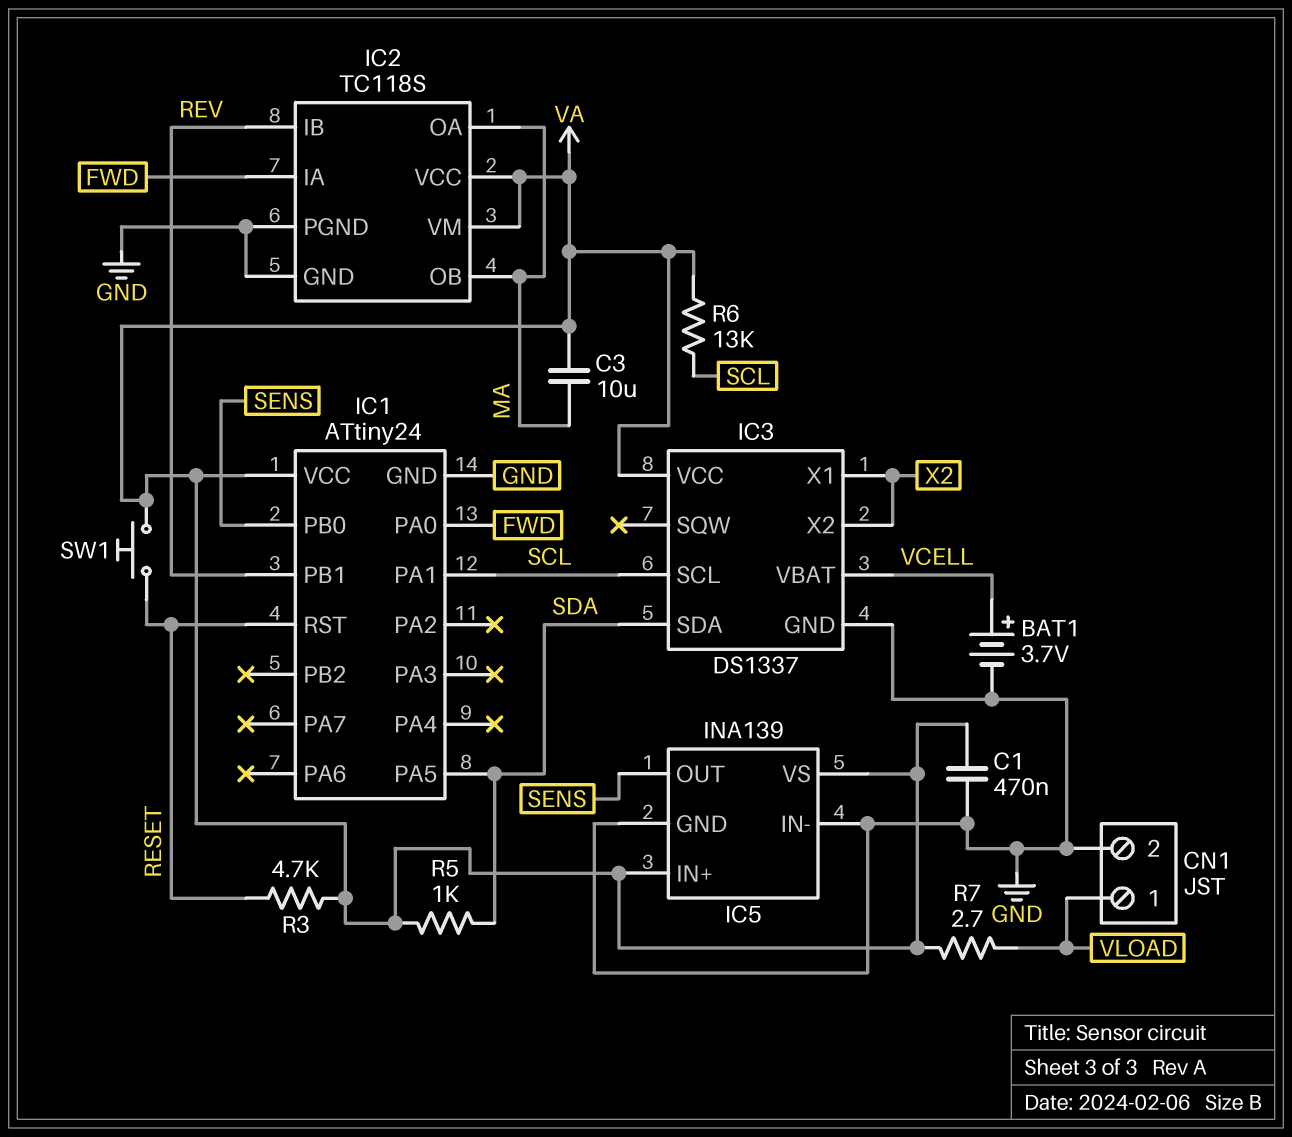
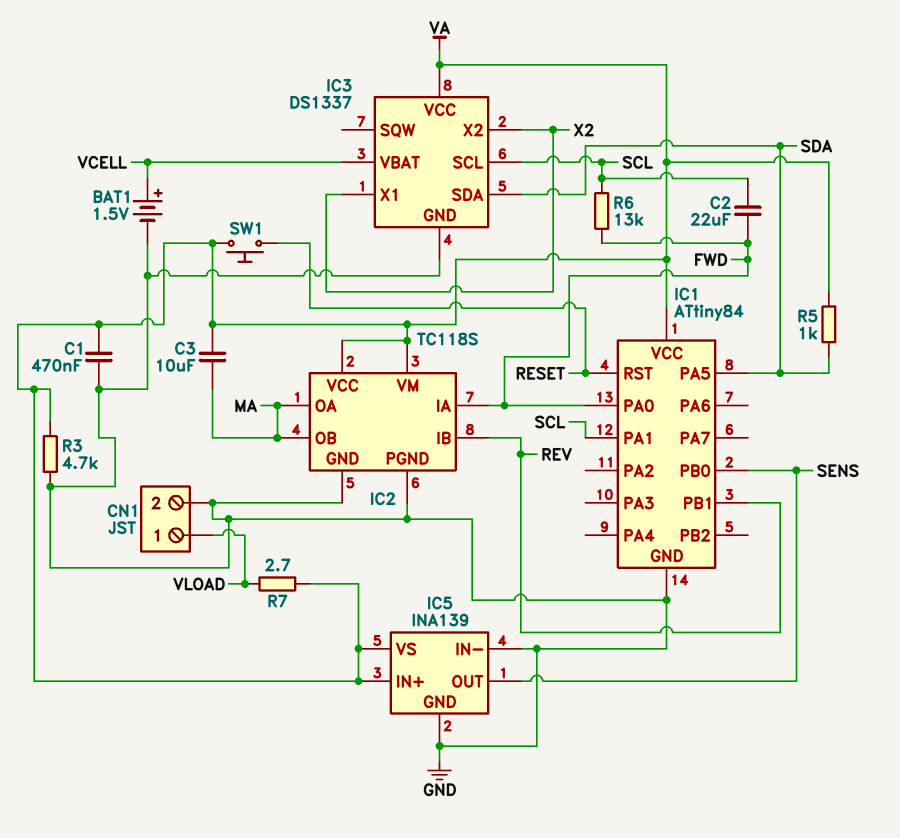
BAT1: 3.7V (plus VCELL, minus GND) -> 1.5V (plus VCELL, minus GND)
C2: none -> 22uF (FWD, SCL)
IC1: ATtiny24 -> ATtiny84
R3: 4.7k (RESET, VA) -> 4.7k (GND, VA)
R6: 13k (SCL, VA) -> 13k (FWD, SCL)

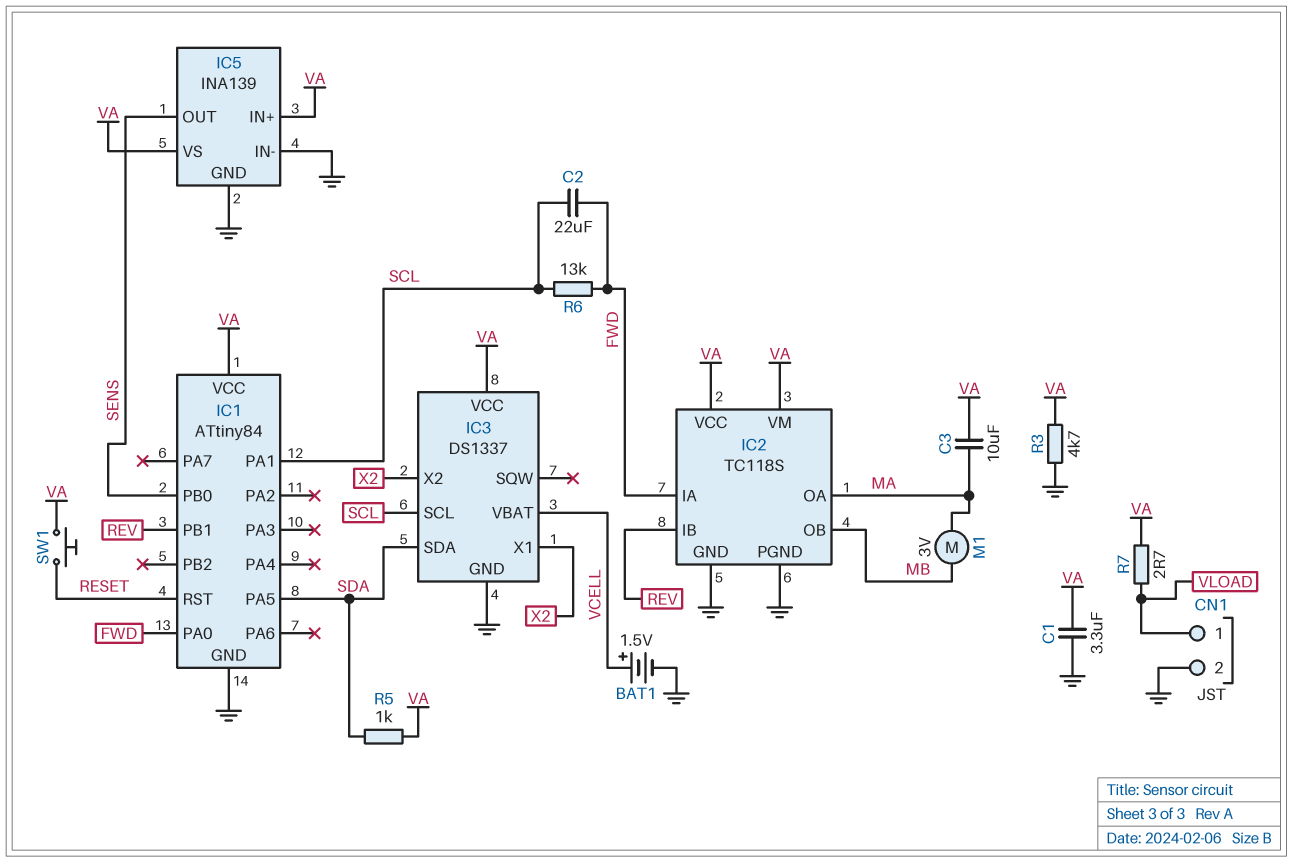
C1: 470nF (GND, VA) -> 3.3uF (GND, VA)
IC2 pin OB: MA -> MB
M1: none -> motor 3V (MA, MB)

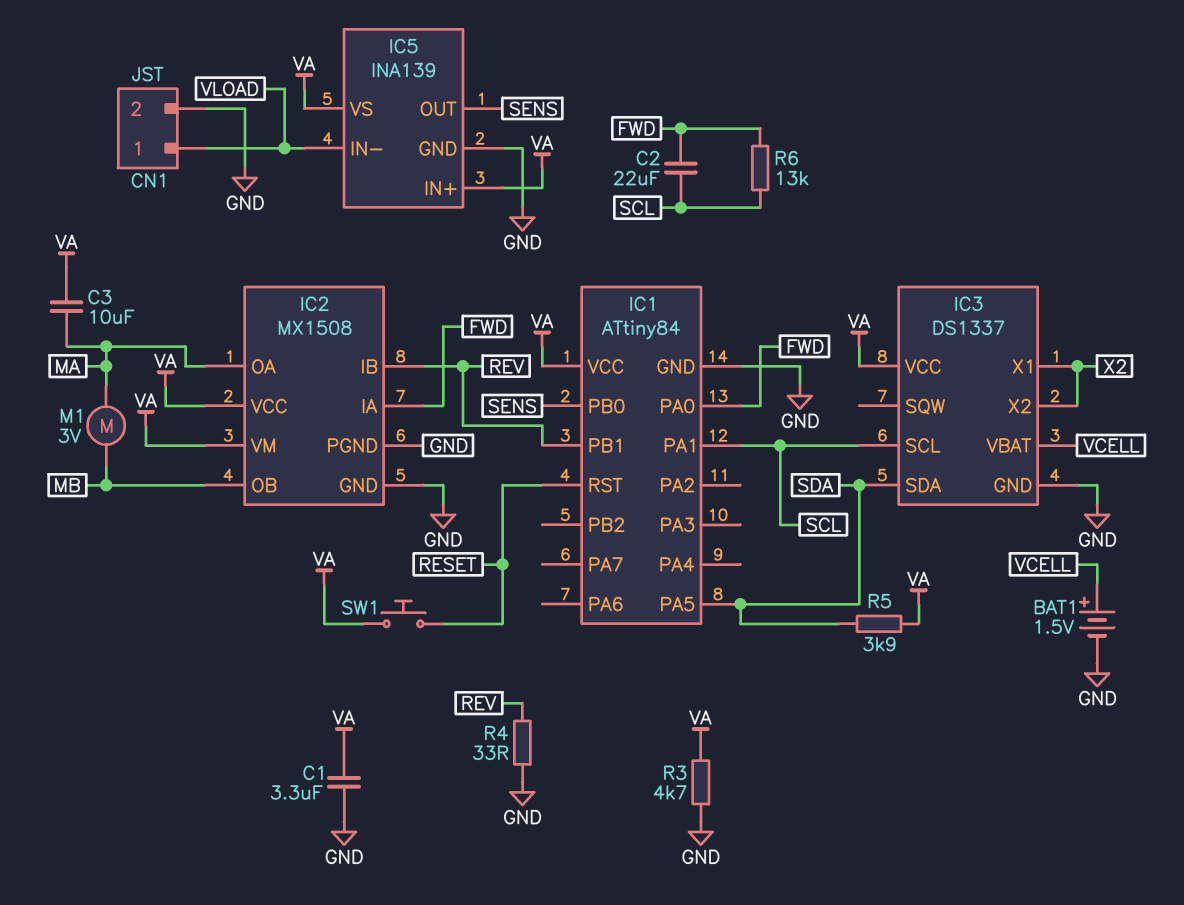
IC2: TC118S -> MX1508
IC5 pin IN-: GND -> VLOAD
R4: none -> 33 (GND, REV)
R5: 1k (SDA, VA) -> 3.9k (SDA, VA)
R7: 2.7 (VA, VLOAD) -> none

